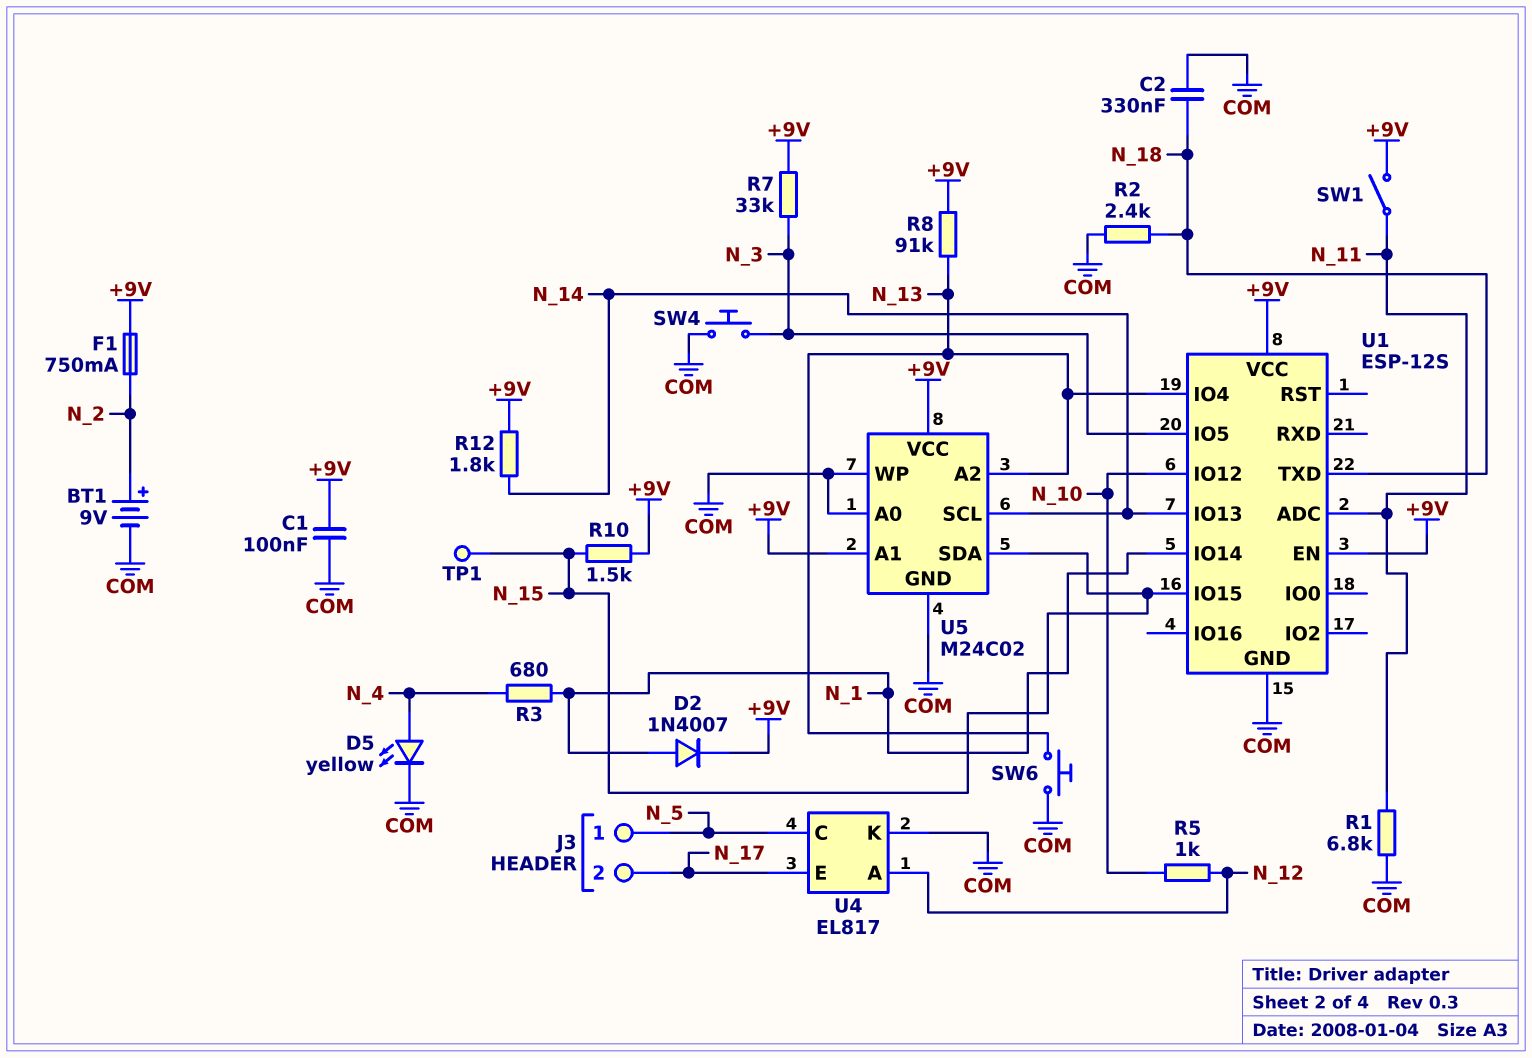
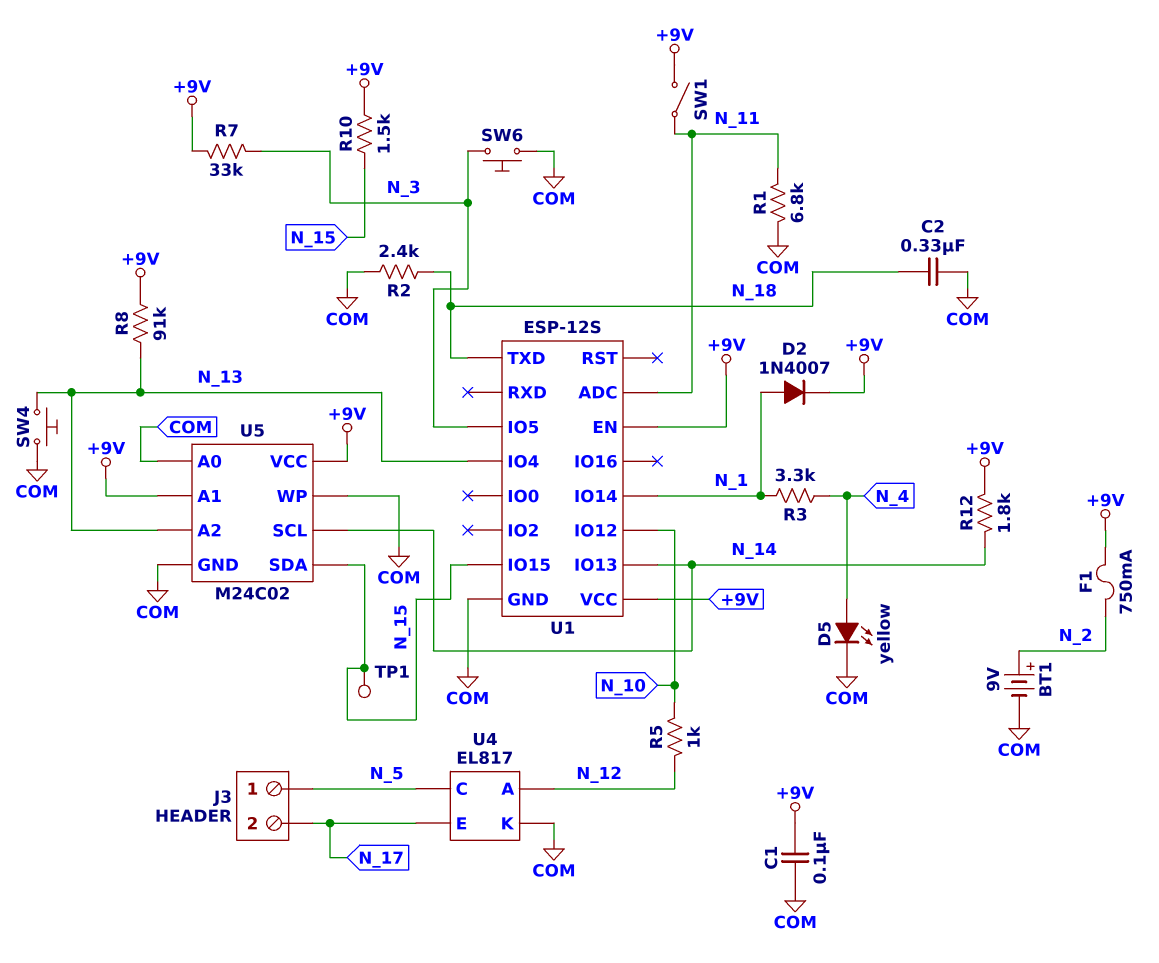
R3: 680 (N_1, N_4) -> 3.3k (N_1, N_4)
SW4: button (COM, N_3) -> button (COM, N_13)
SW6: button (COM, N_13) -> button (COM, N_3)

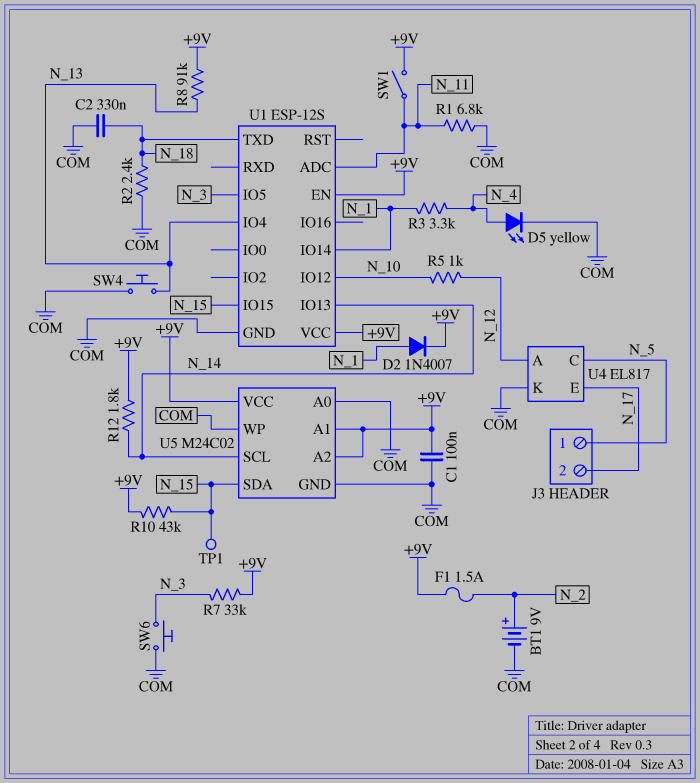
F1: 750mA (+9V, N_2) -> 1.5A (+9V, N_2)
R10: 1.5k (+9V, N_15) -> 43k (+9V, N_15)
U5 pin A2: N_13 -> +9V

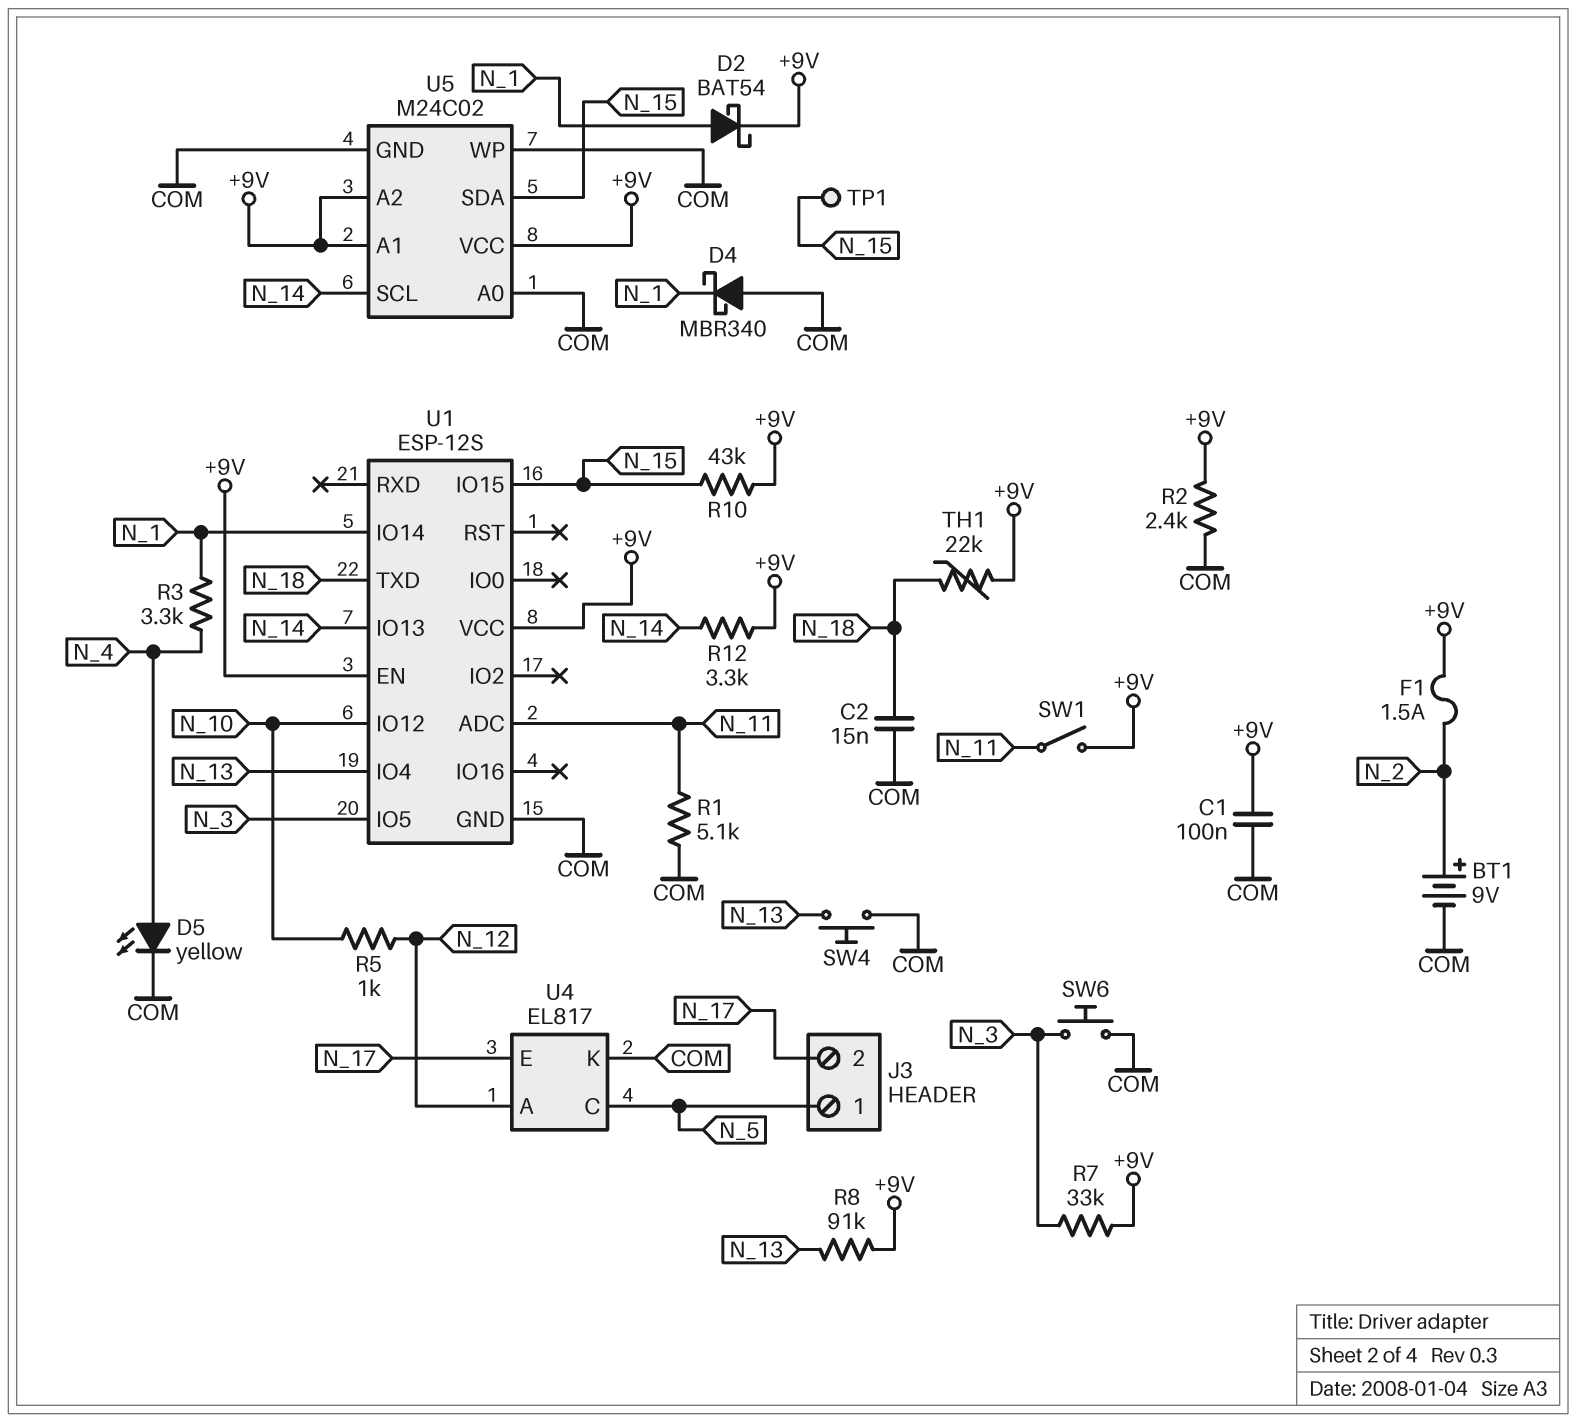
C2: 330nF (COM, N_18) -> 15nF (COM, N_18)
D2: diode 1N4007 (A N_1, K +9V) -> schottky BAT54 (A N_1, K +9V)
D4: none -> schottky MBR340 (A COM, K N_1)
R1: 6.8k (COM, N_11) -> 5.1k (COM, N_11)
R2: 2.4k (COM, N_18) -> 2.4k (+9V, COM)
R12: 1.8k (+9V, N_14) -> 3.3k (+9V, N_14)
TH1: none -> 22k (+9V, N_18)

